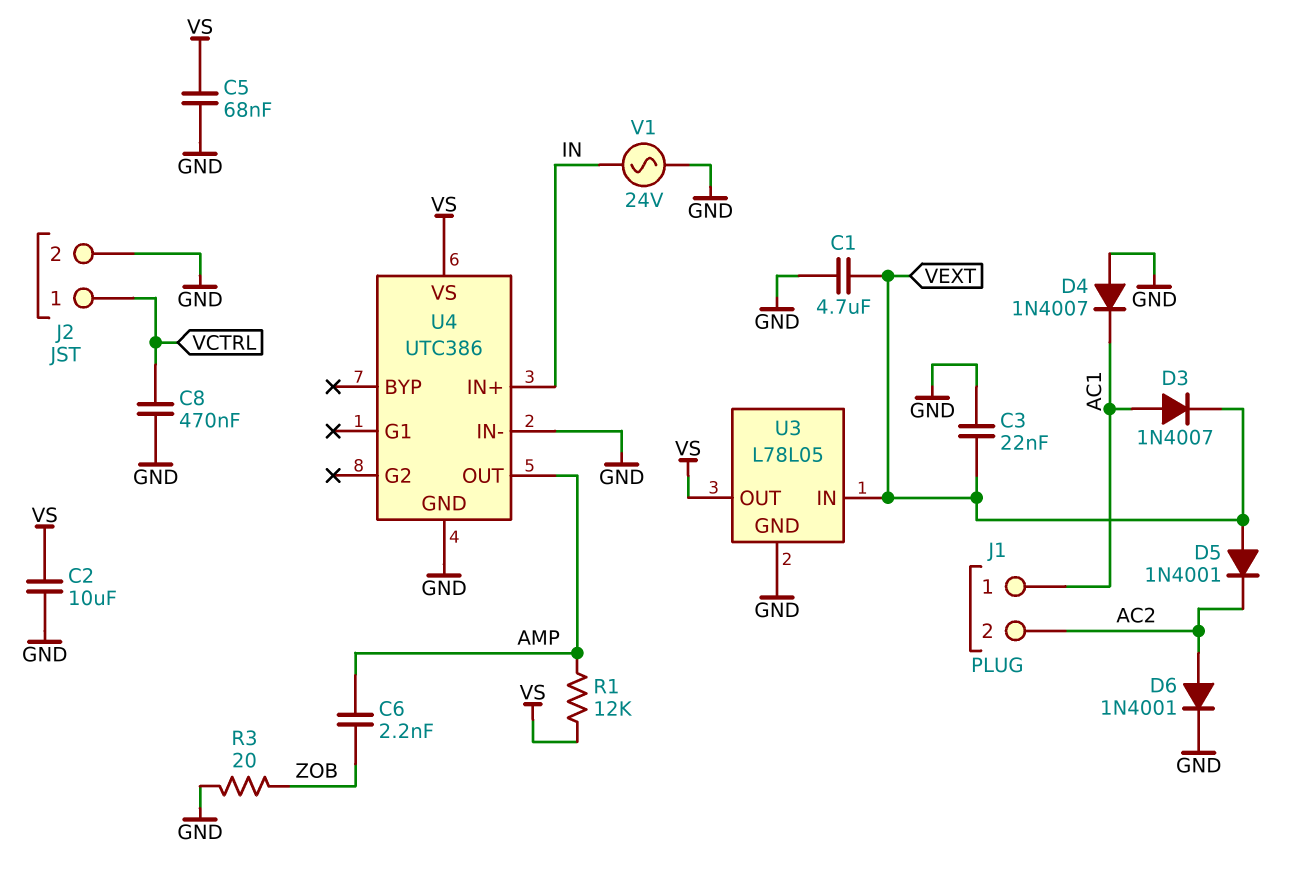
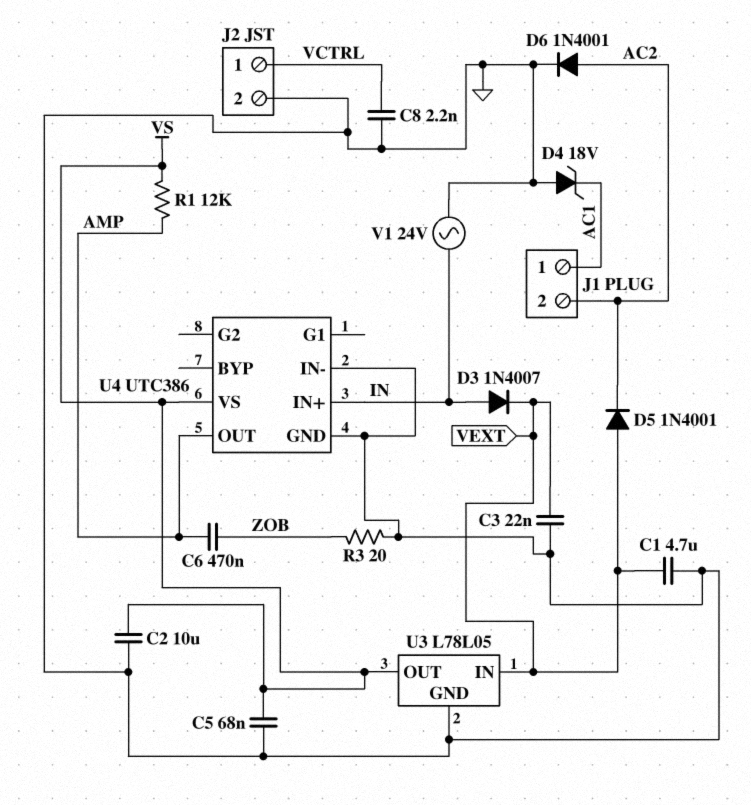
C6: 2.2nF (AMP, ZOB) -> 470nF (AMP, ZOB)
C8: 470nF (GND, VCTRL) -> 2.2nF (GND, VCTRL)
D3: diode 1N4007 (A AC1, K VEXT) -> diode 1N4007 (A IN, K VEXT)
D4: diode 1N4007 (A GND, K AC1) -> zener 18V (A GND, K AC1)

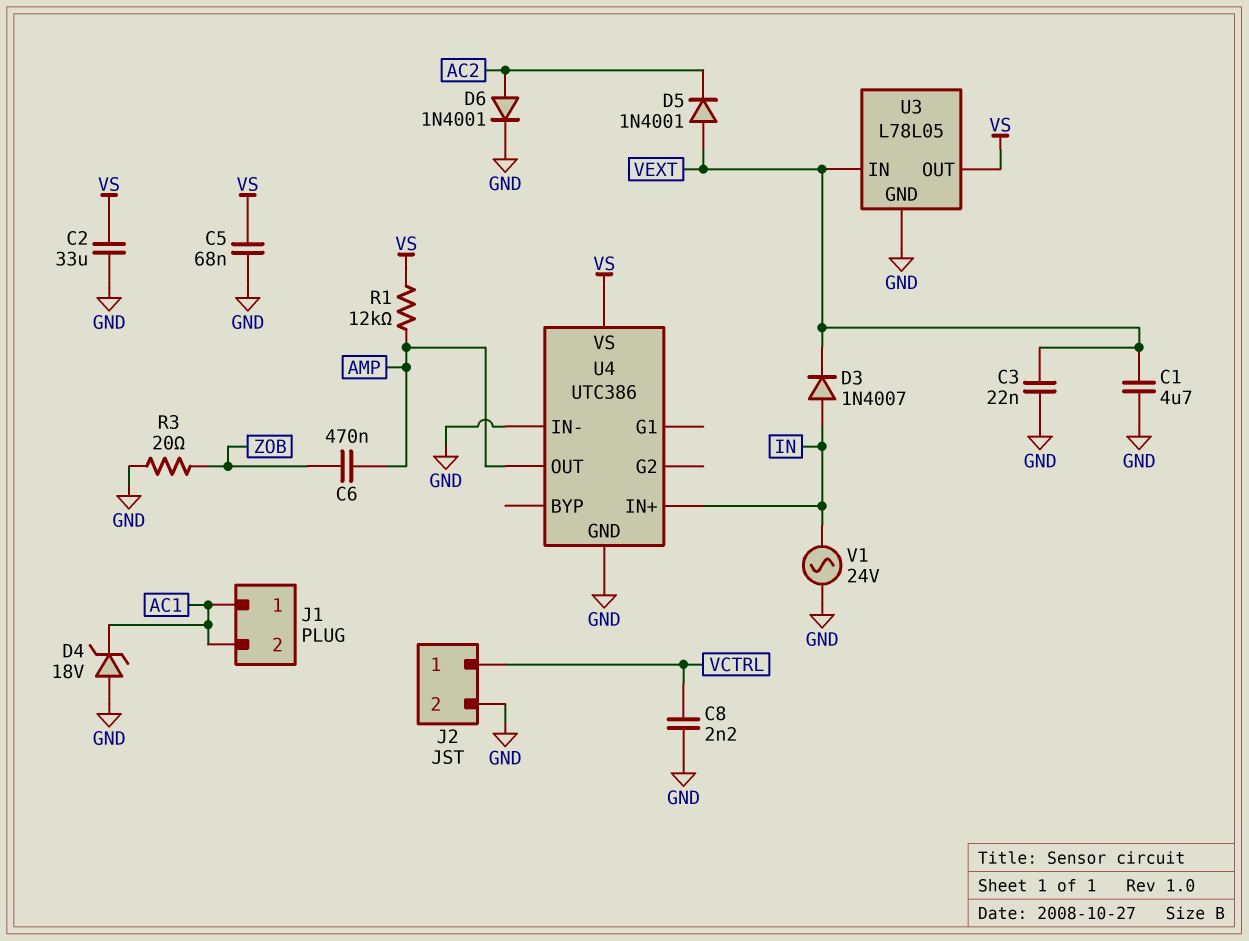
C2: 10uF (GND, VS) -> 33uF (GND, VS)
J1 pin 2: AC2 -> AC1

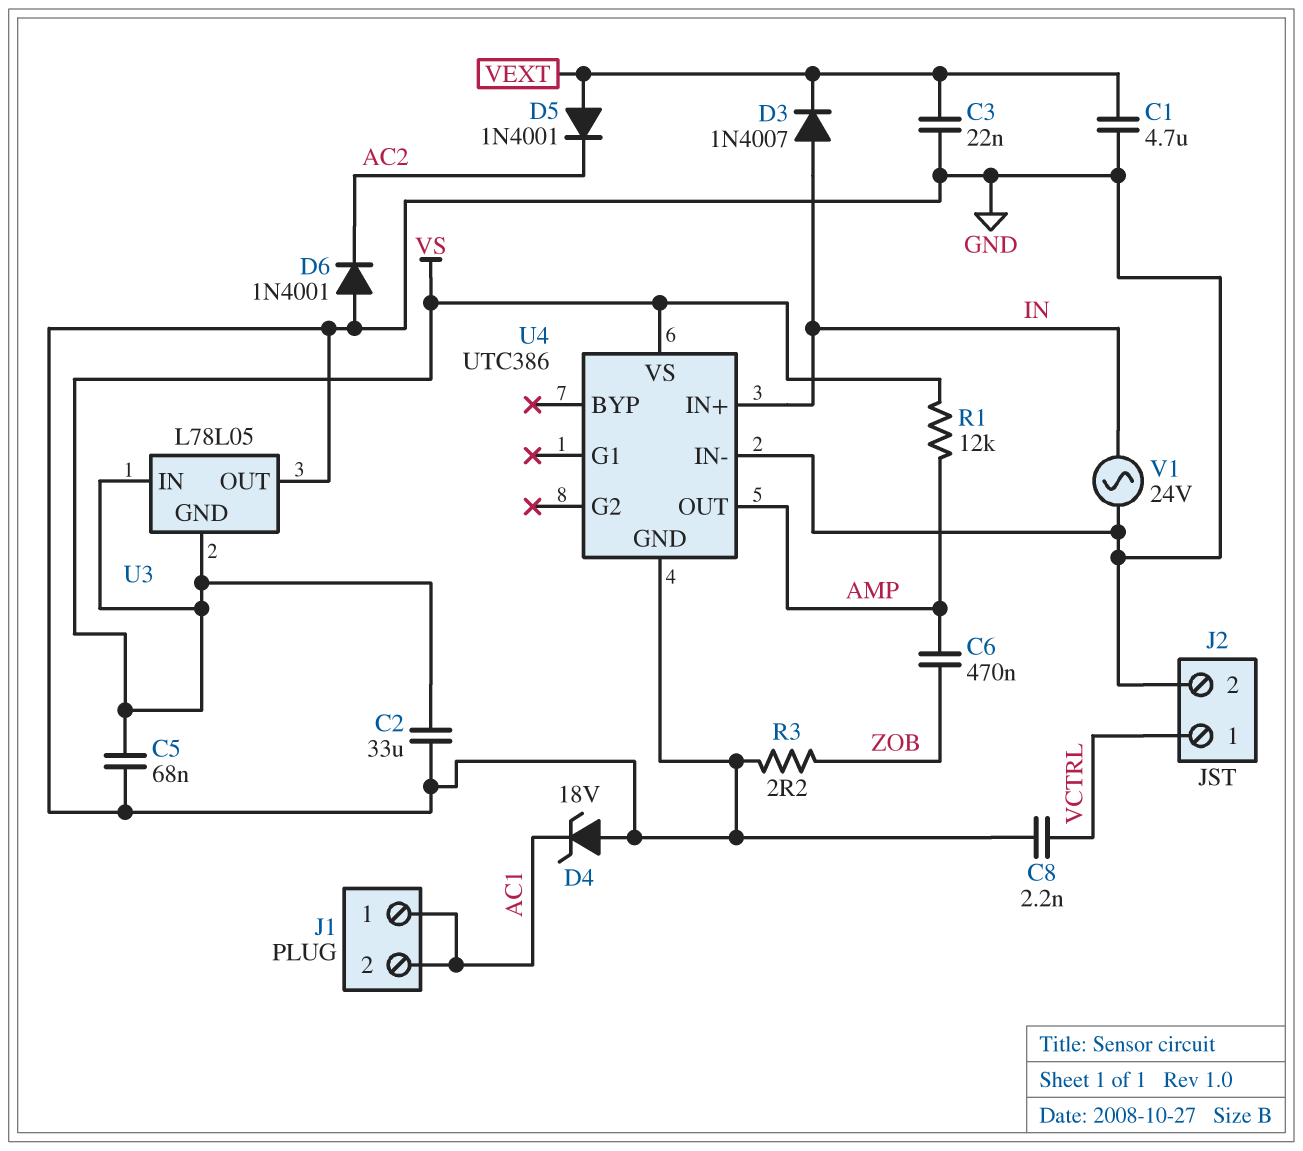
D6: diode 1N4001 (A AC2, K GND) -> diode 1N4001 (A GND, K AC2)
R3: 20 (GND, ZOB) -> 2.2 (GND, ZOB)
U3 pin GND: GND -> VS
U3 pin IN: VEXT -> VS
U3 pin OUT: VS -> GND

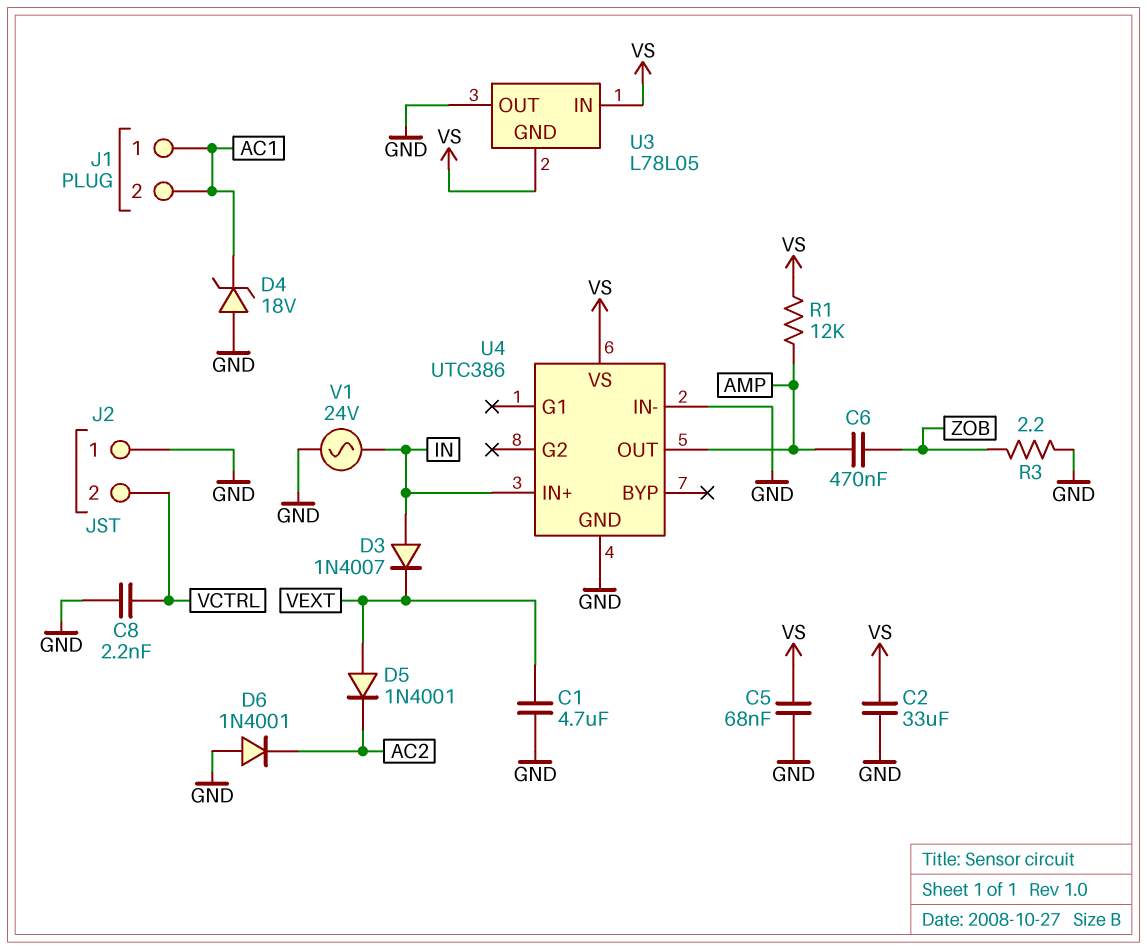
C3: 22nF (GND, VEXT) -> none
J2 pin 1: VCTRL -> GND
J2 pin 2: GND -> VCTRL

